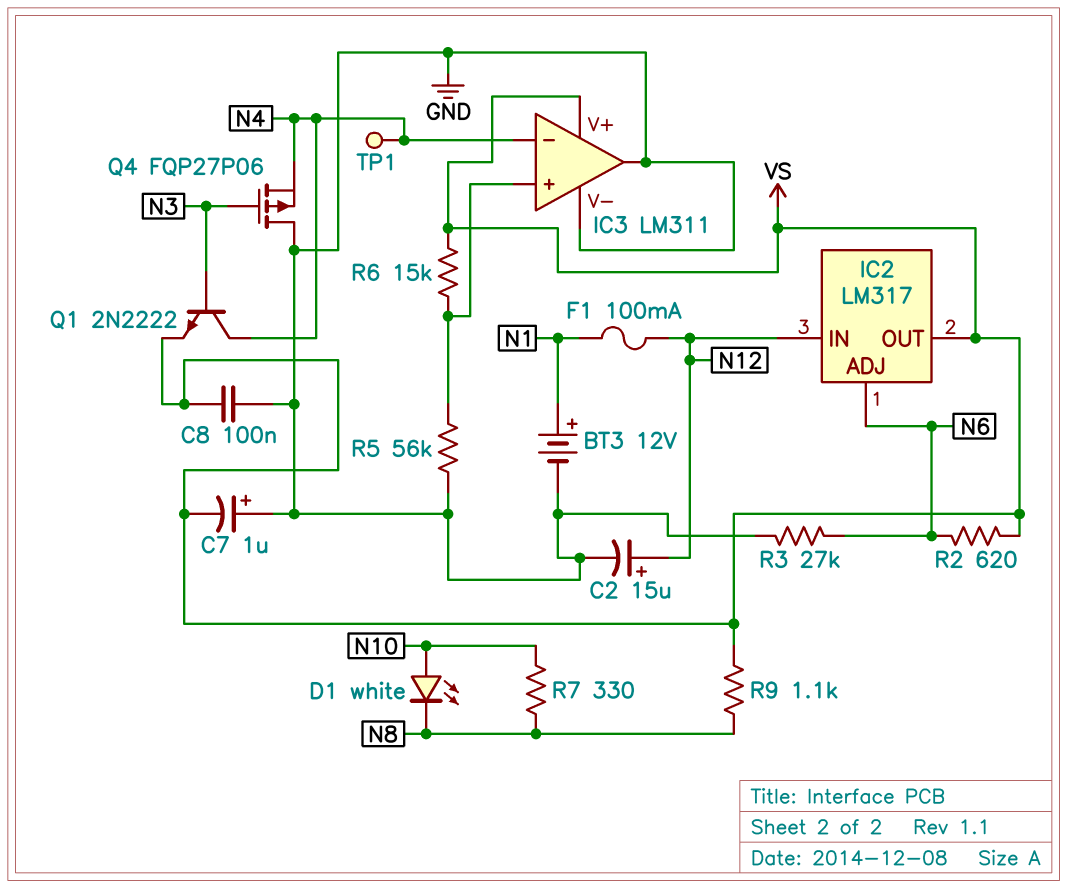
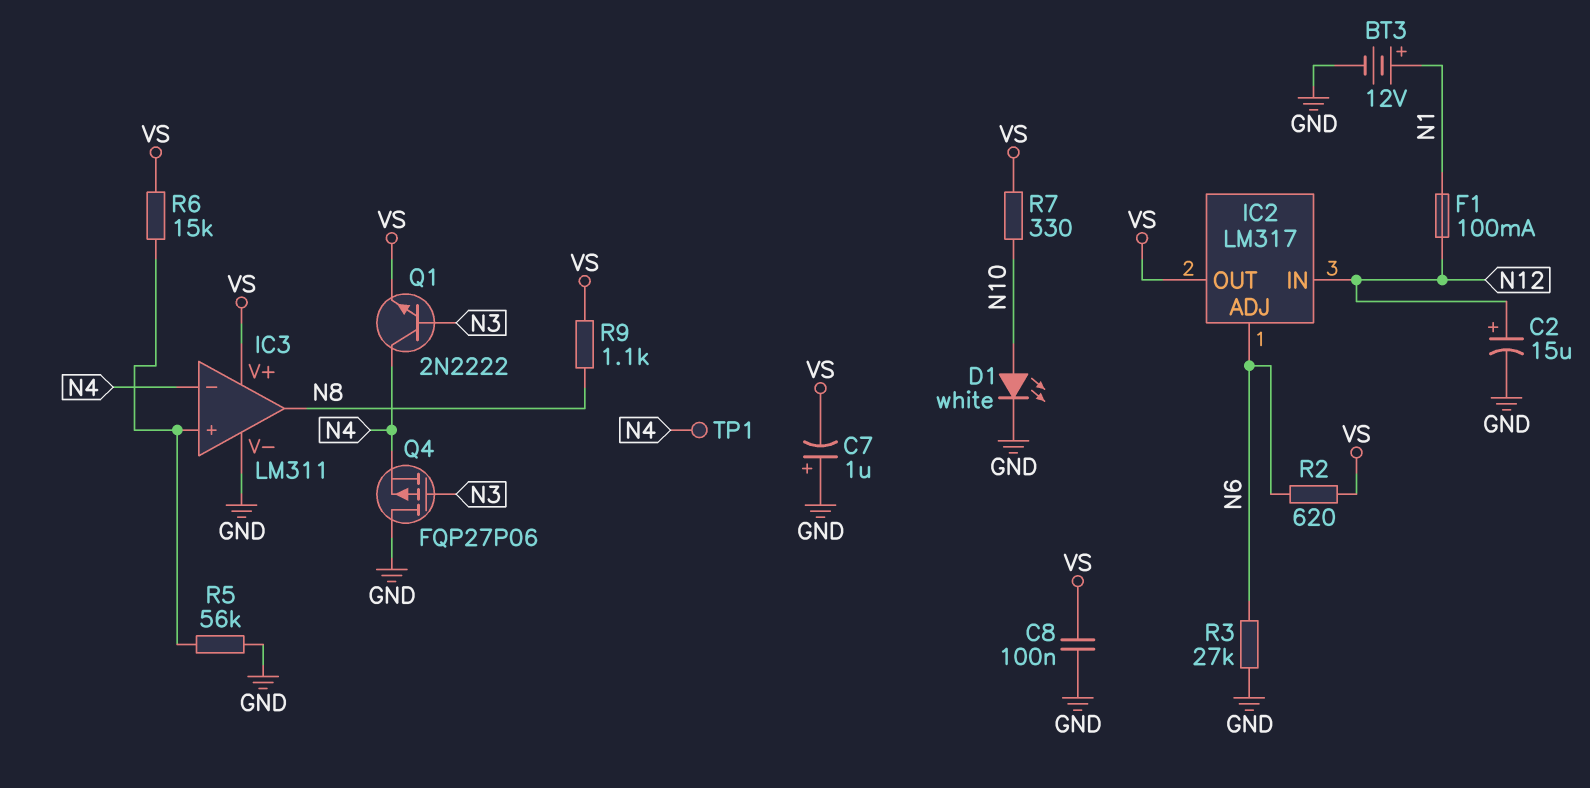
D1: LED white (A N10, K N8) -> LED white (A N10, K GND)
IC3 pin out: GND -> N8
R7: 330 (N8, N10) -> 330 (N10, VS)

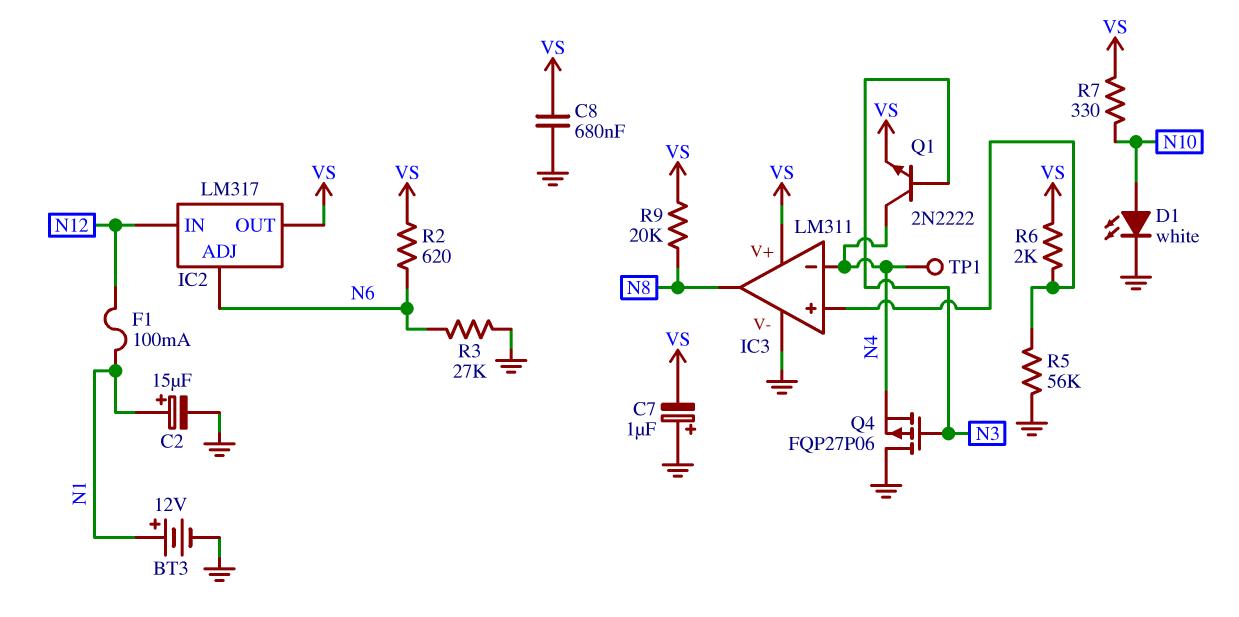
C2: 15uF (plus N12, minus GND) -> 15uF (plus N1, minus GND)
C8: 100nF (GND, VS) -> 680nF (GND, VS)
R6: 15k (IC3/in+, VS) -> 2k (IC3/in+, VS)
R9: 1.1k (N8, VS) -> 20k (N8, VS)

